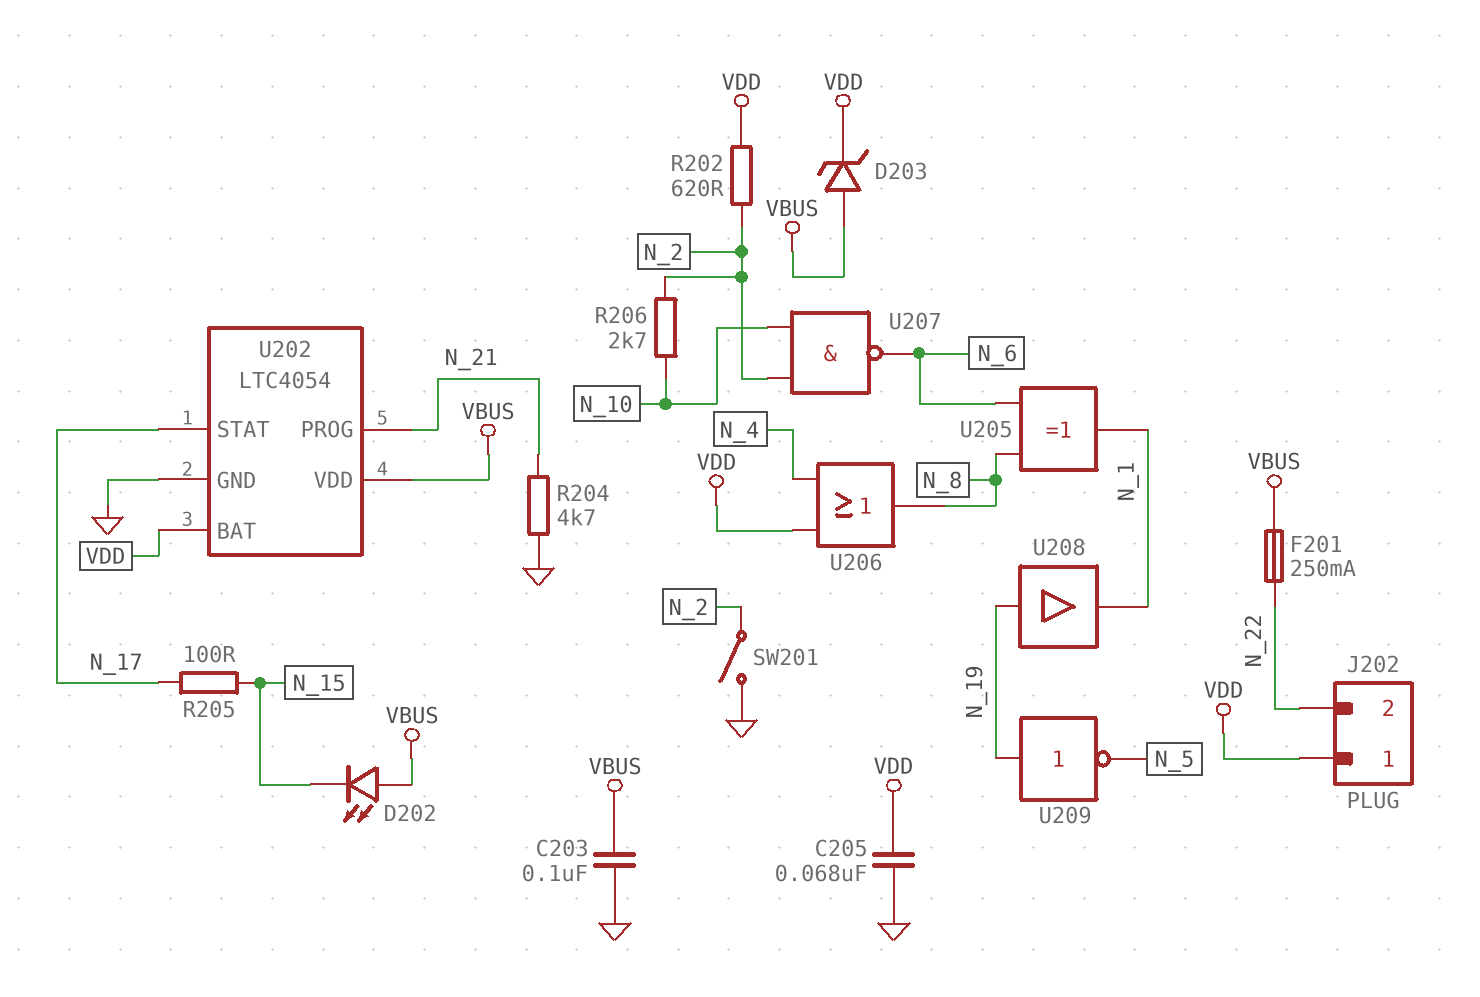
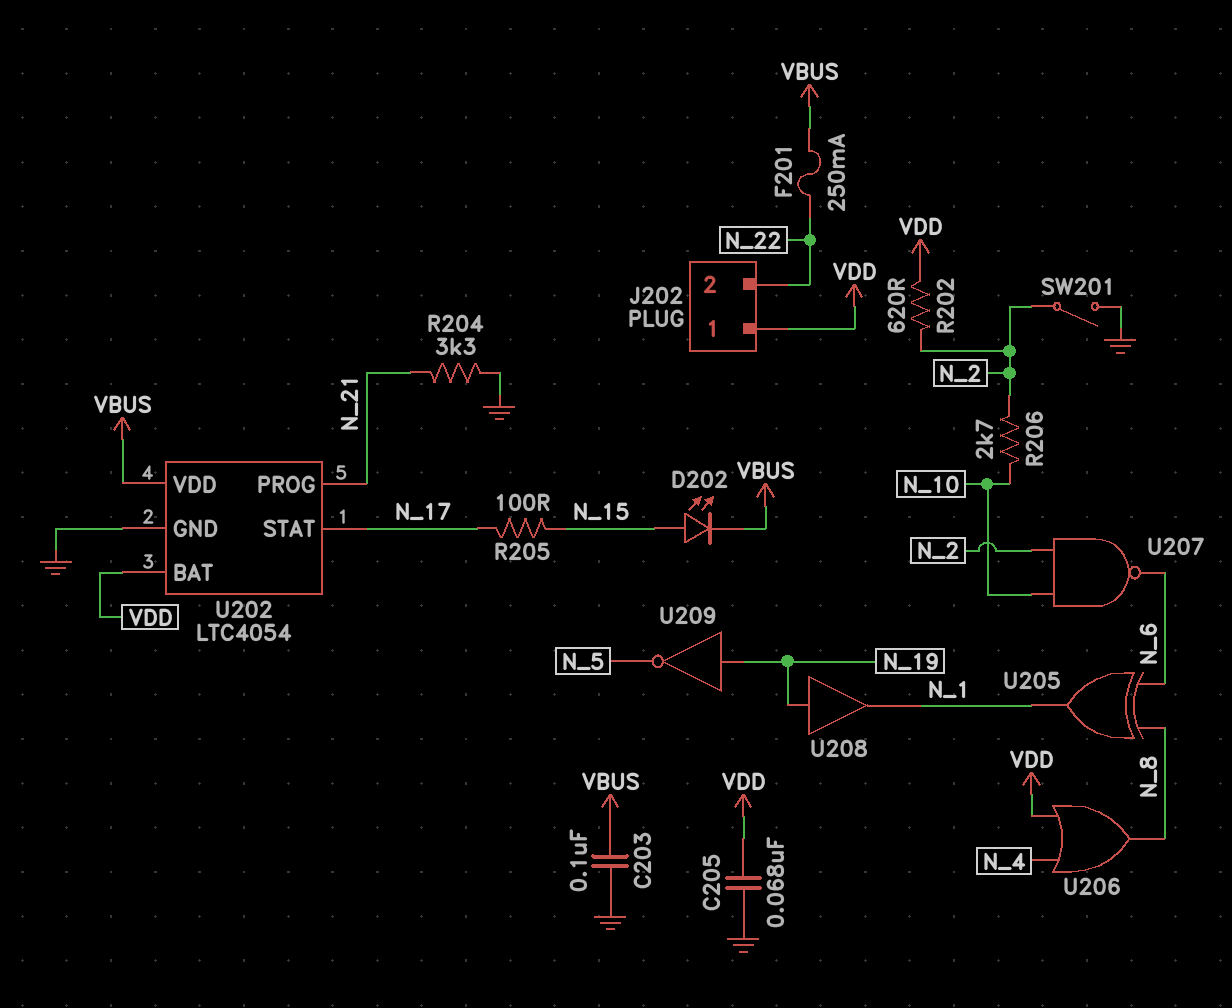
D202: LED (A VBUS, K N_15) -> LED (A N_15, K VBUS)
D203: zener (A VBUS, K VDD) -> none
R204: 4.7k (GND, N_21) -> 3.3k (GND, N_21)

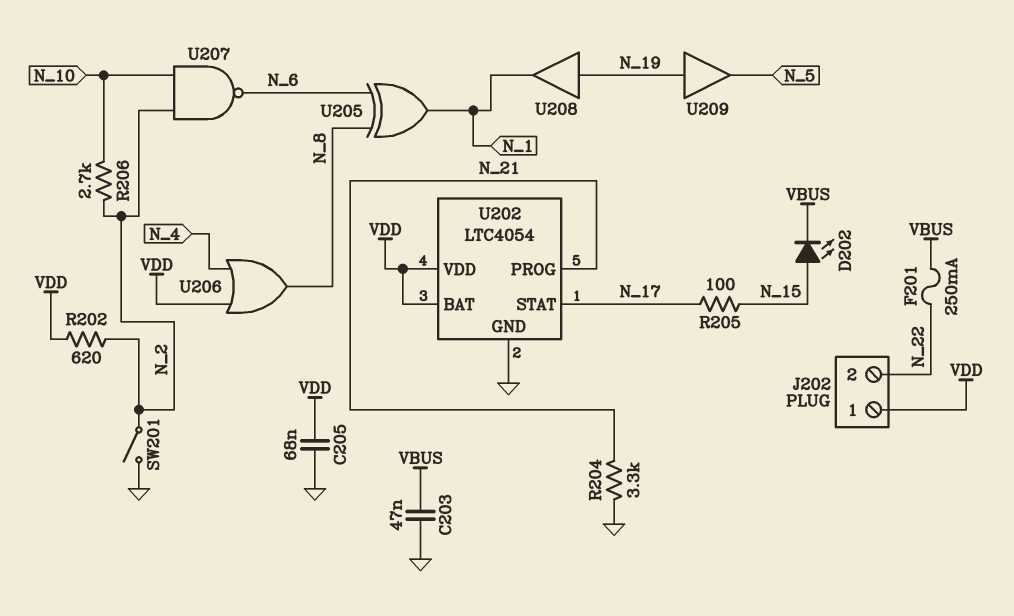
C203: 100nF (GND, VBUS) -> 47nF (GND, VBUS)
U202 pin VDD: VBUS -> VDD
U209: NOT (in N_19, out N_5) -> buffer (in N_19, out N_5)

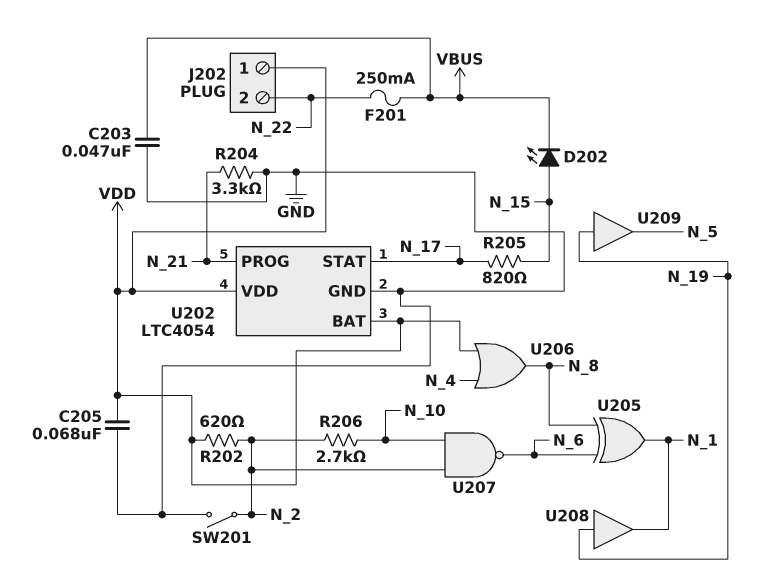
R205: 100 (N_15, N_17) -> 820 (N_15, N_17)

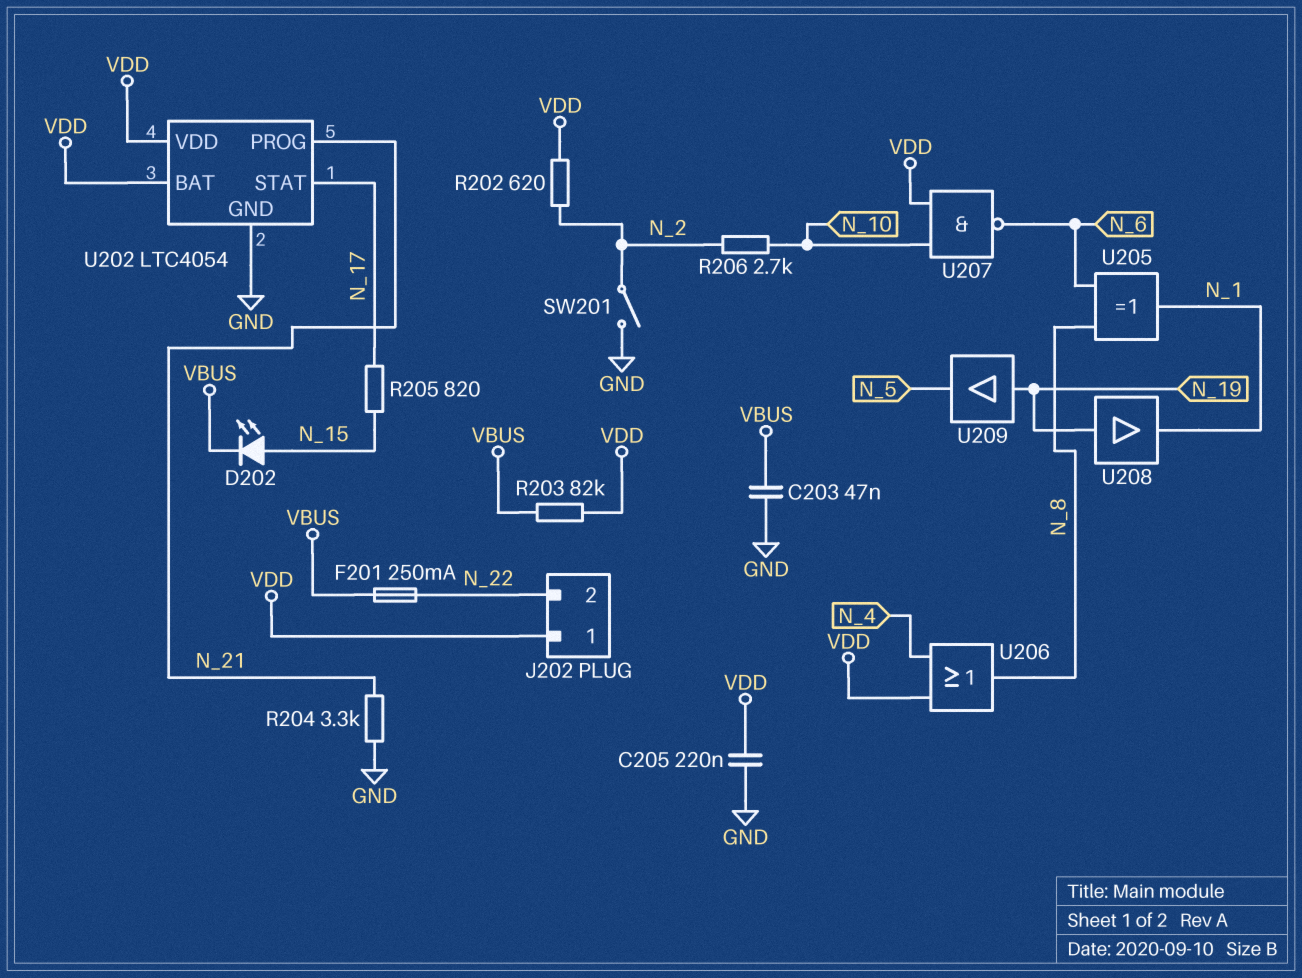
C205: 68nF (GND, VDD) -> 220nF (GND, VDD)
R203: none -> 82k (VBUS, VDD)
U207: NAND (in N_2, in N_10, out N_6) -> NAND (in N_10, in VDD, out N_6)

